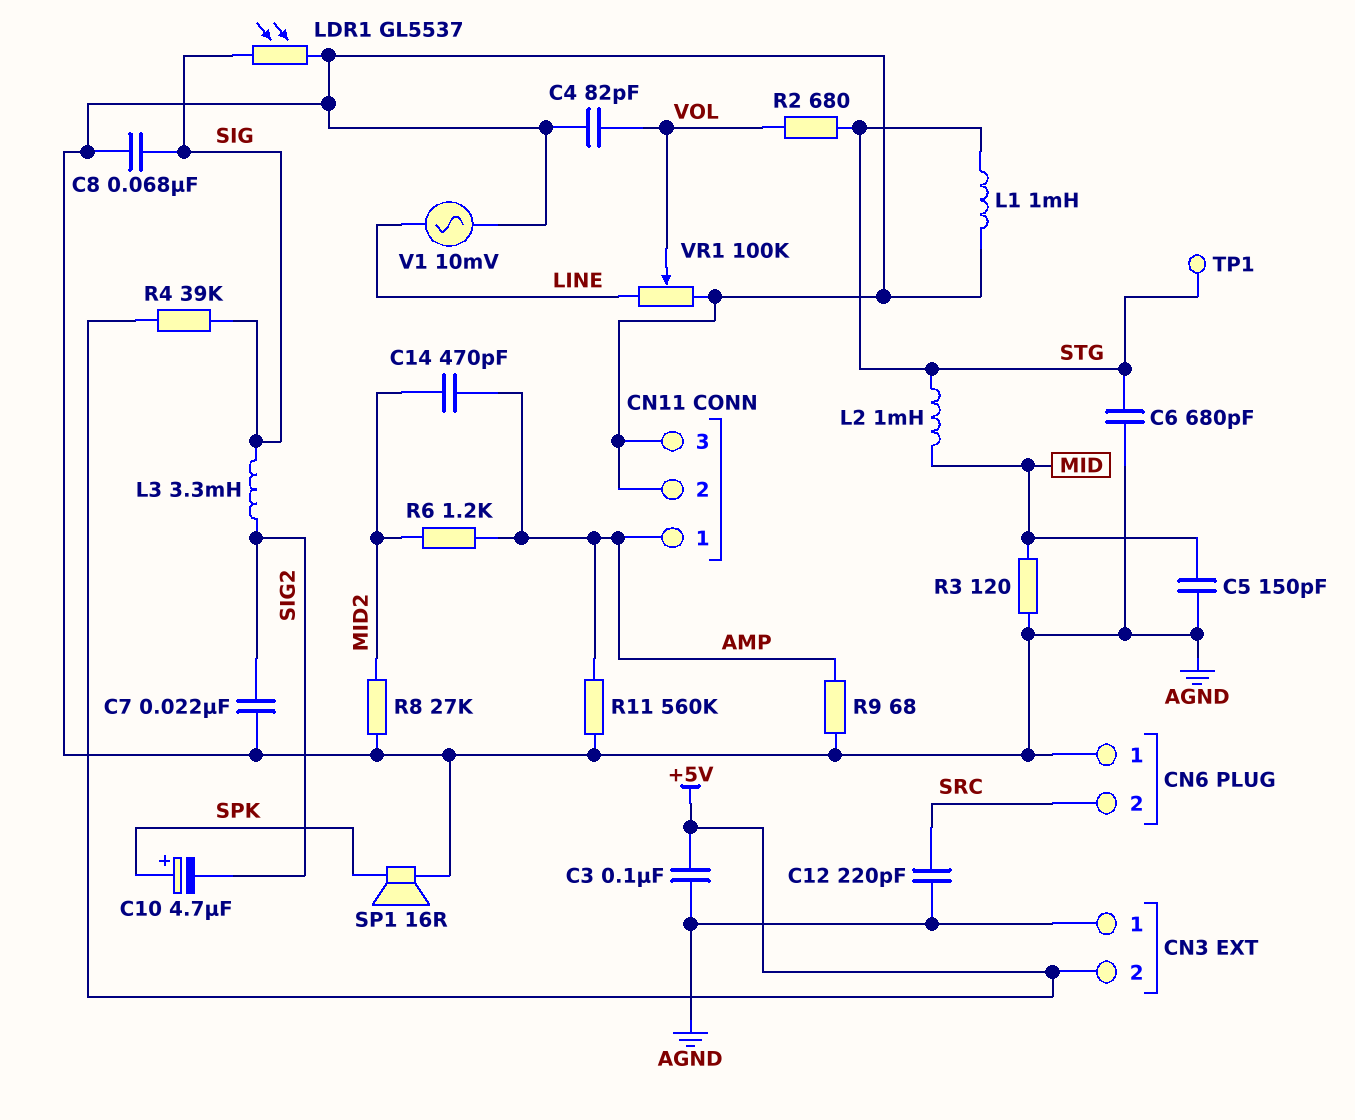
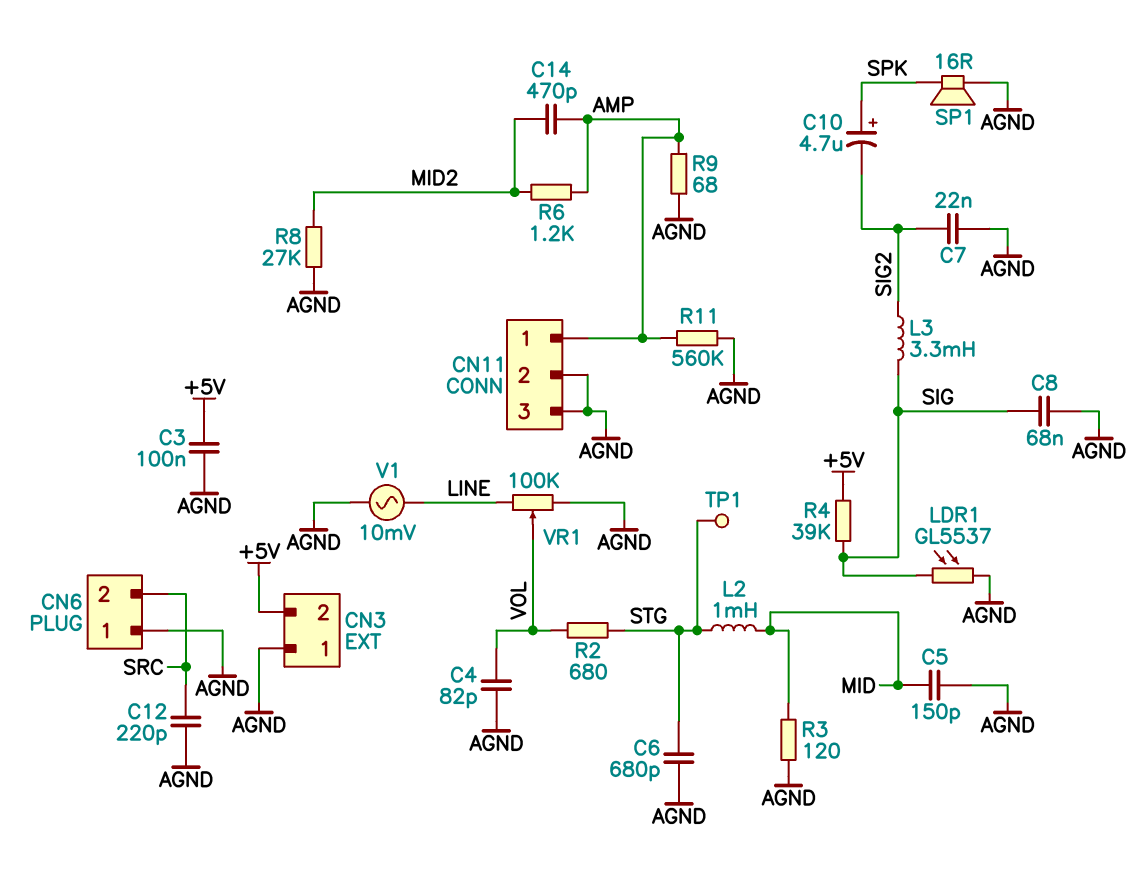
L1: 1mH (AGND, STG) -> none

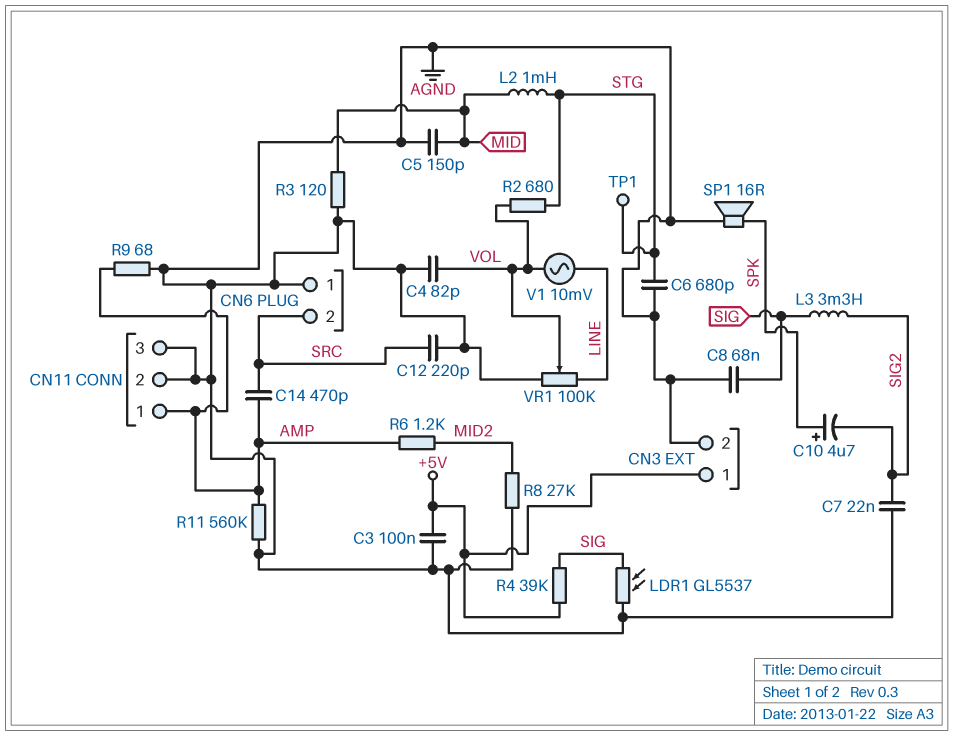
C14: 470pF (AMP, MID2) -> 470pF (AMP, SRC)
CN3 pin 1: AGND -> +5V
CN3 pin 2: +5V -> AGND
V1: AC 10mV (AGND, LINE) -> AC 10mV (LINE, VOL)

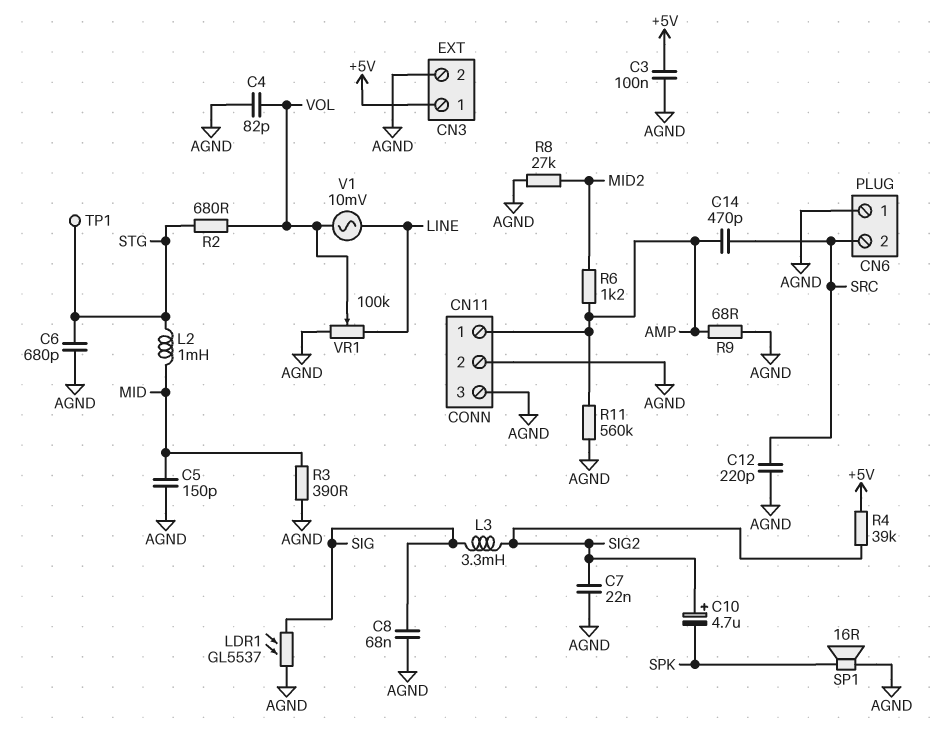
C10: 4.7uF (plus SPK, minus SIG2) -> 4.7uF (plus SIG2, minus SPK)
R3: 120 (AGND, MID) -> 390 (AGND, MID)
R4: 39k (+5V, SIG) -> 39k (+5V, SIG2)

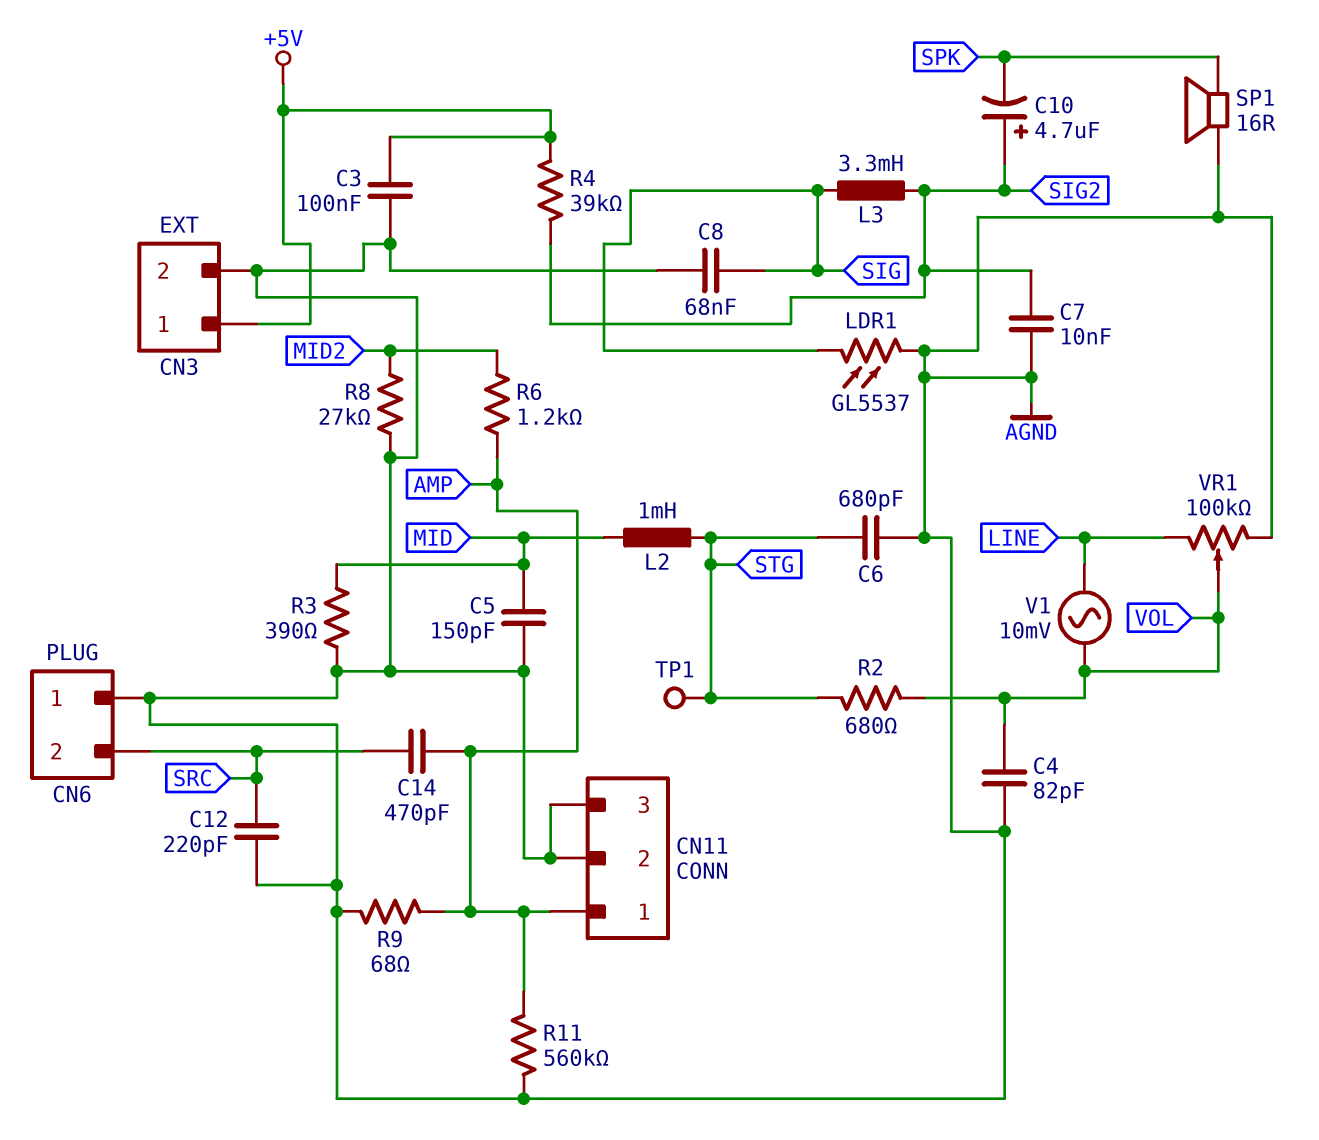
C7: 22nF (AGND, SIG2) -> 10nF (AGND, SIG2)

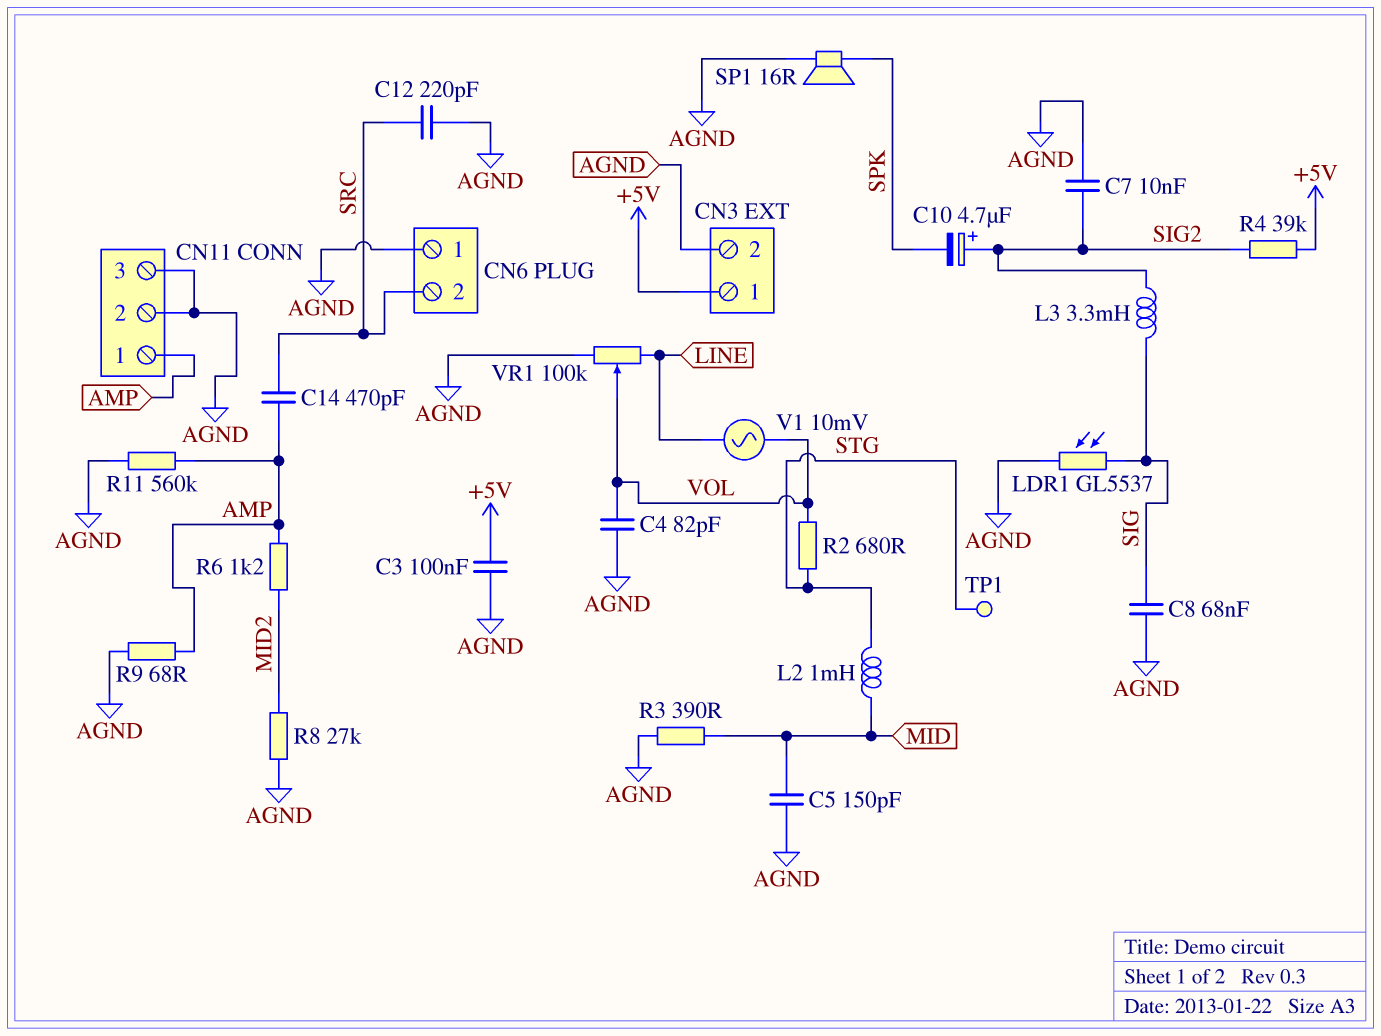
C6: 680pF (AGND, STG) -> none

